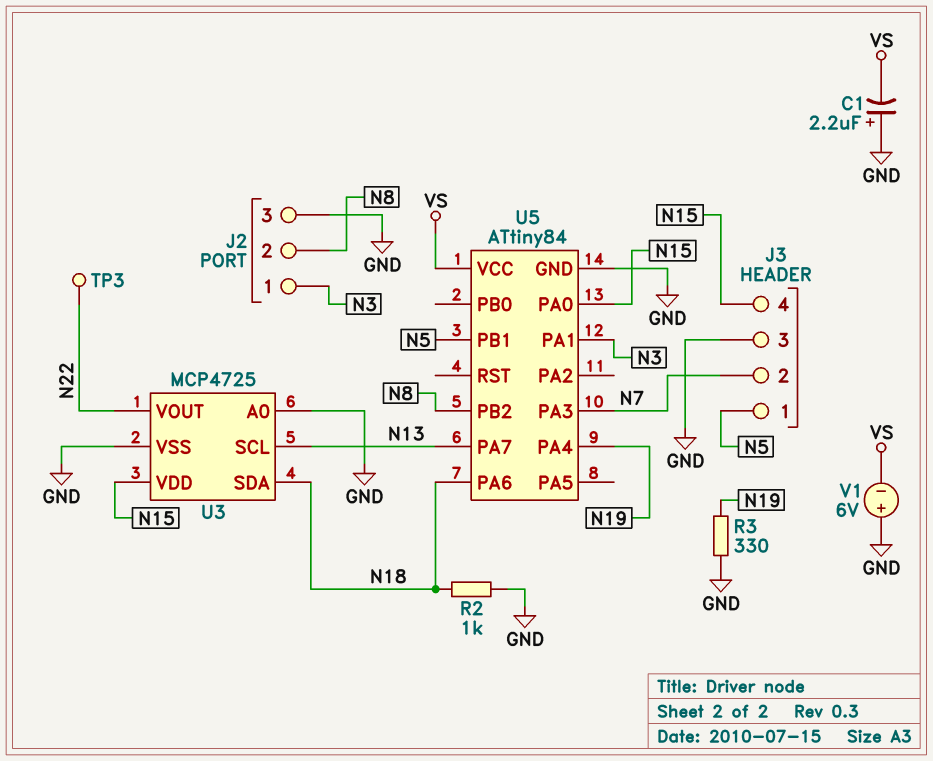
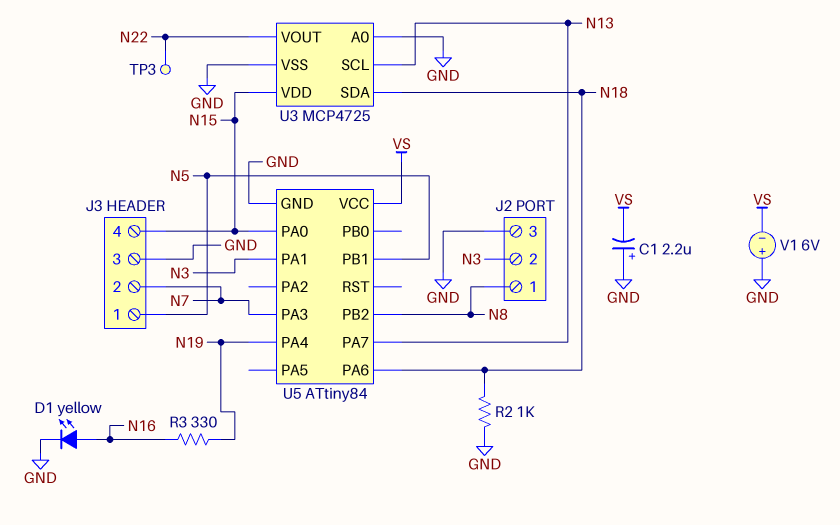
D1: none -> LED yellow (A N16, K GND)
J2 pin 1: N3 -> N8
J2 pin 2: N8 -> N3
R3: 330 (GND, N19) -> 330 (N16, N19)

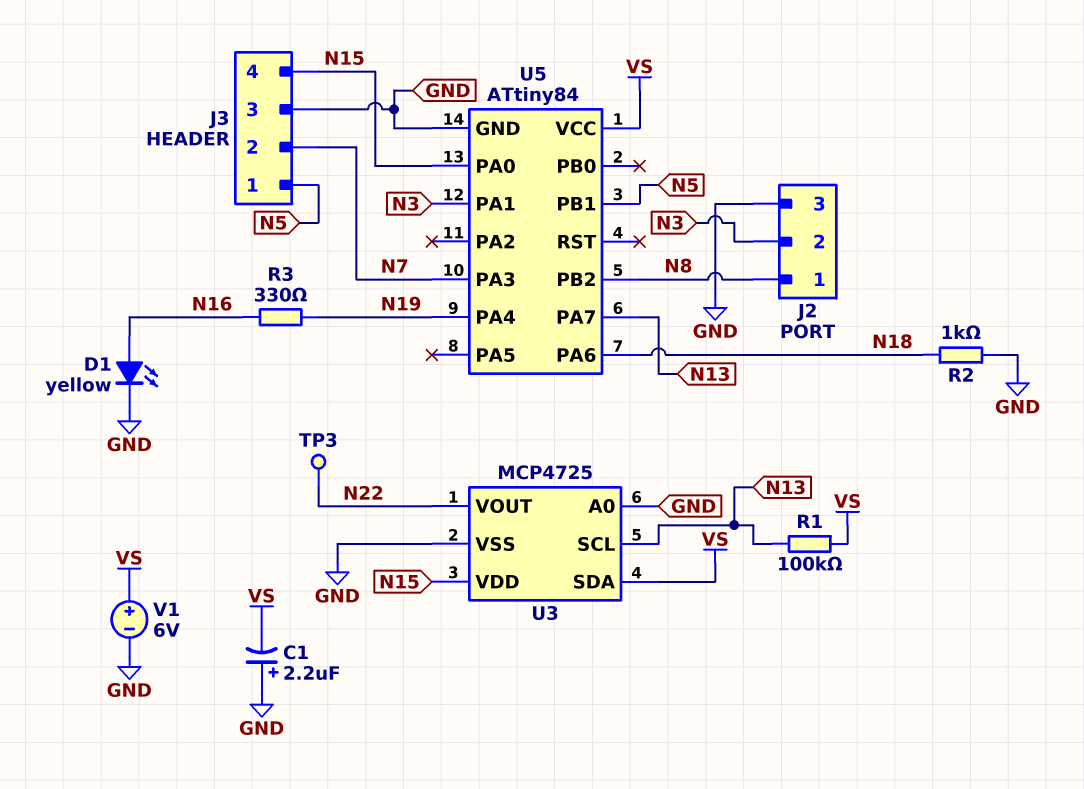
R1: none -> 100k (N13, VS)
U3 pin SDA: N18 -> VS
V1: 6V (plus GND, minus VS) -> 6V (plus VS, minus GND)

